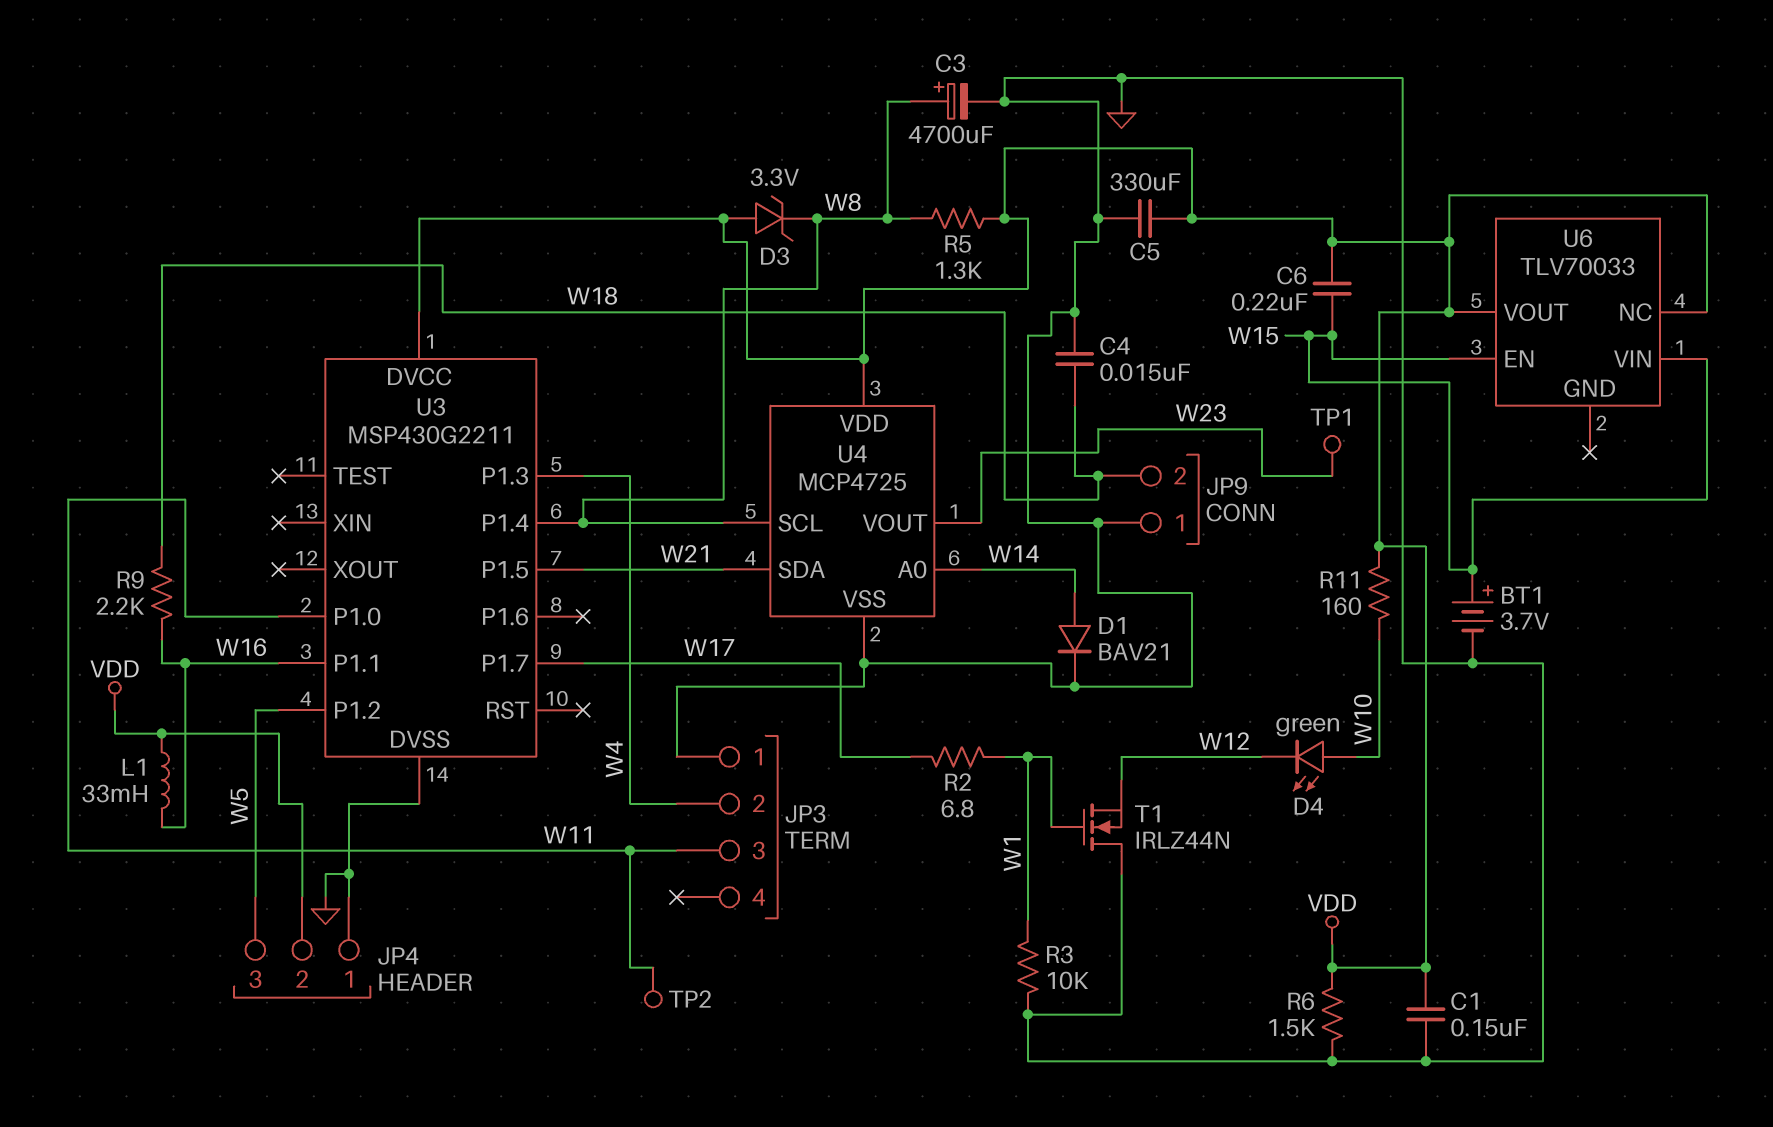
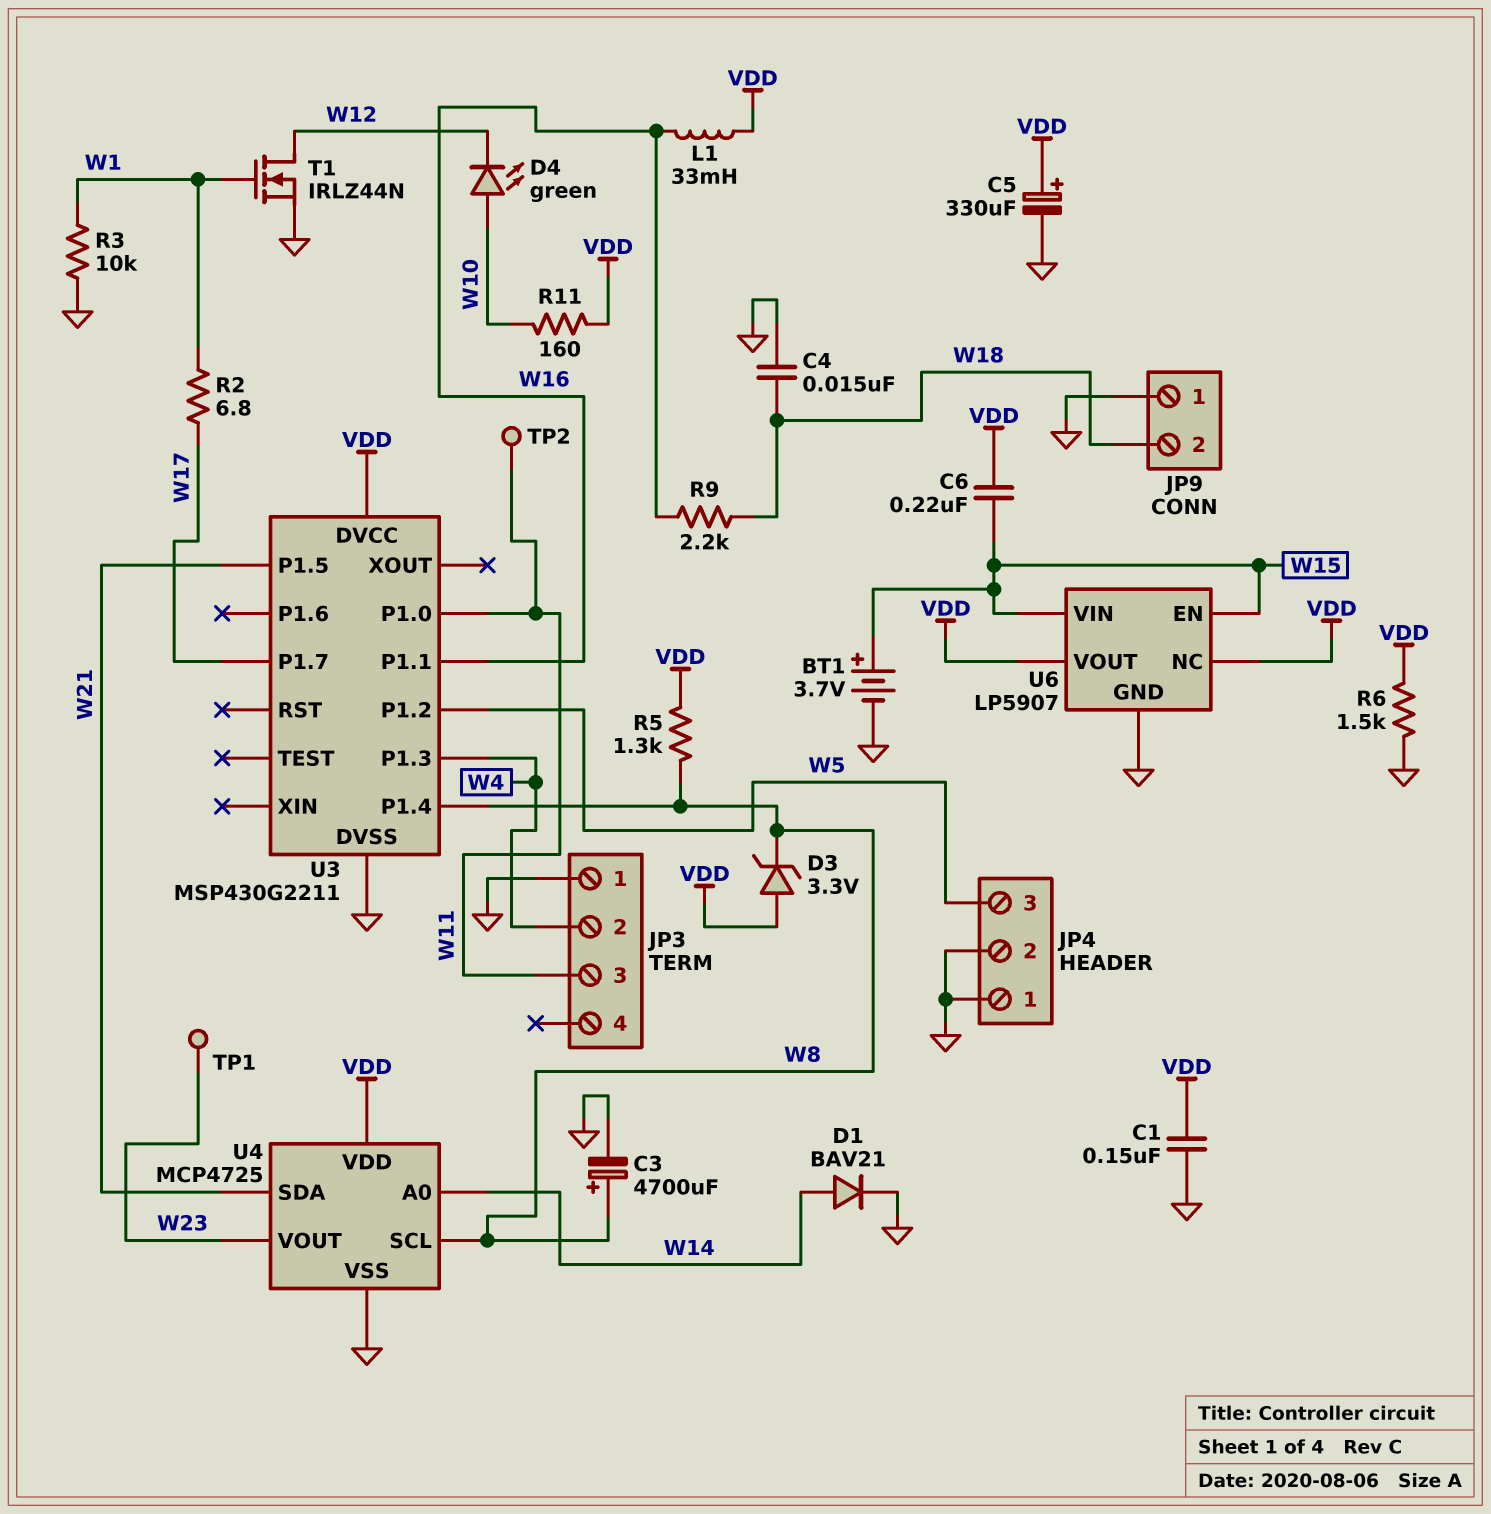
C5: 330uF (GND, VDD) -> 330uF (plus VDD, minus GND)
JP4 pin 2: VDD -> GND
T1: NMOS IRLZ44N (G W1, D GND, S W12) -> NMOS IRLZ44N (G W1, D W12, S GND)
U6: TLV70033 -> LP5907
U6 pin GND: none -> GND

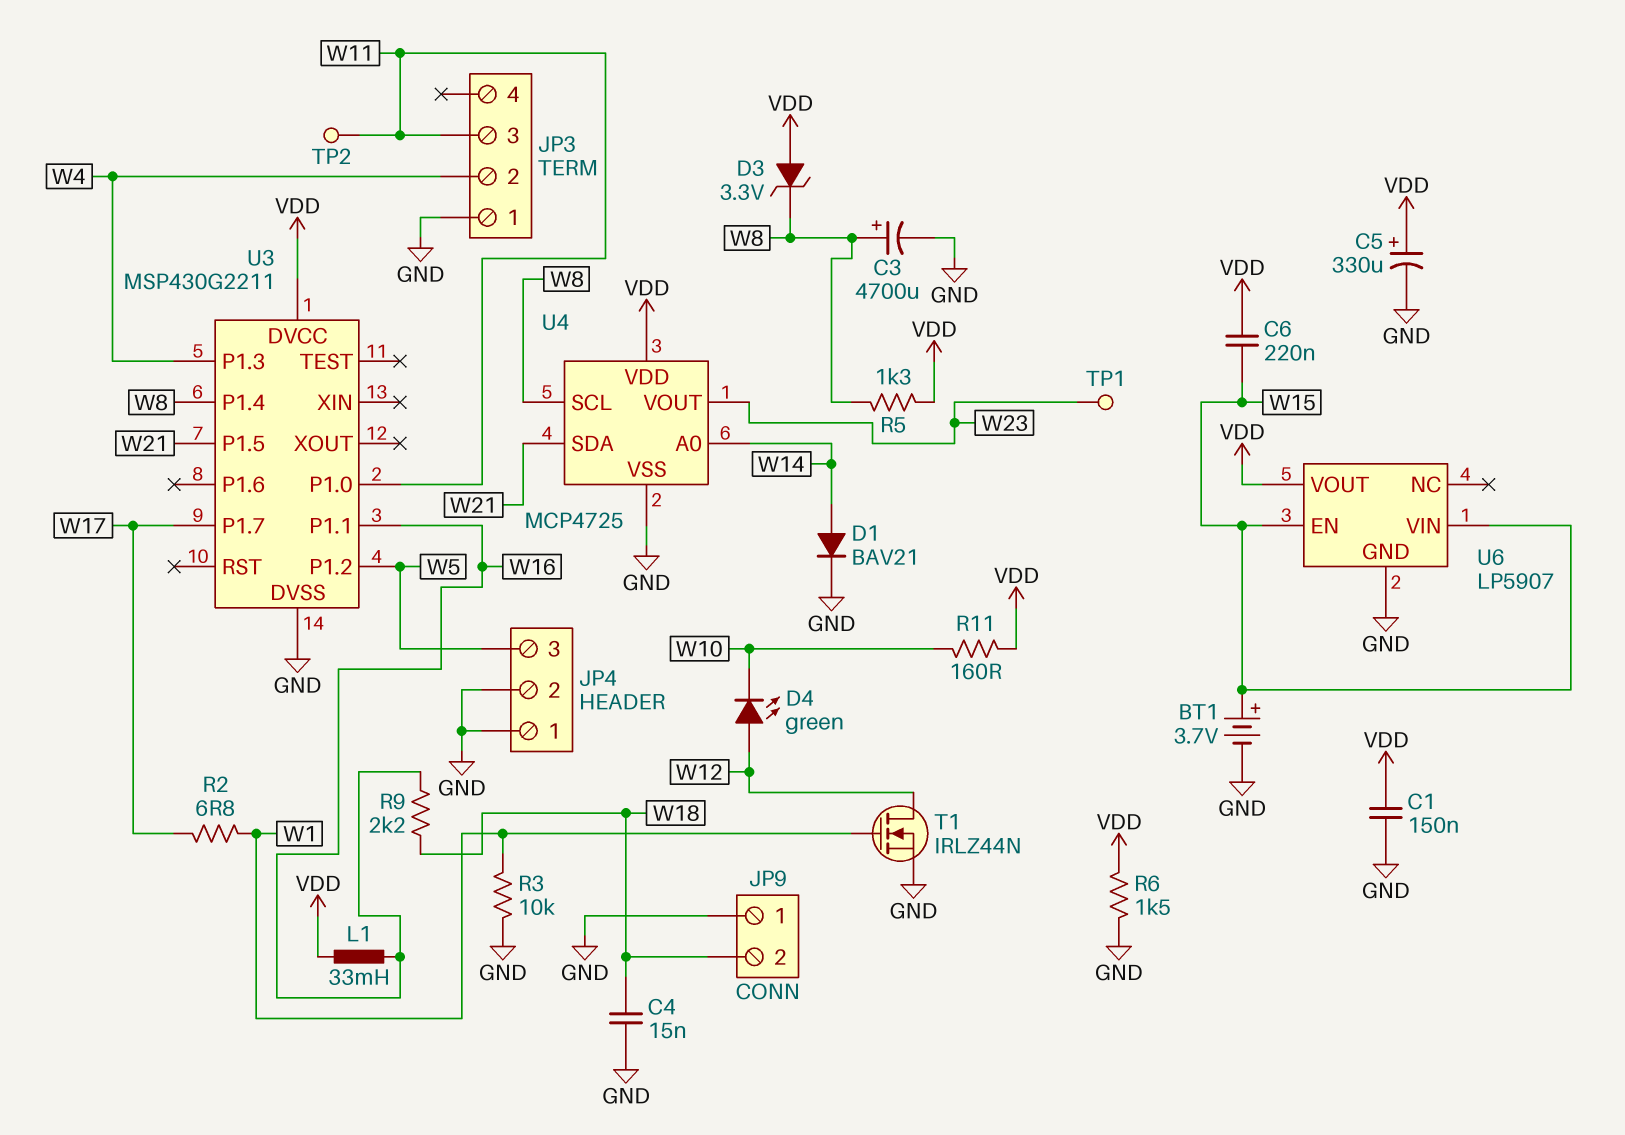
D4: LED green (A W10, K W12) -> LED green (A W12, K W10)
U6 pin NC: VDD -> none

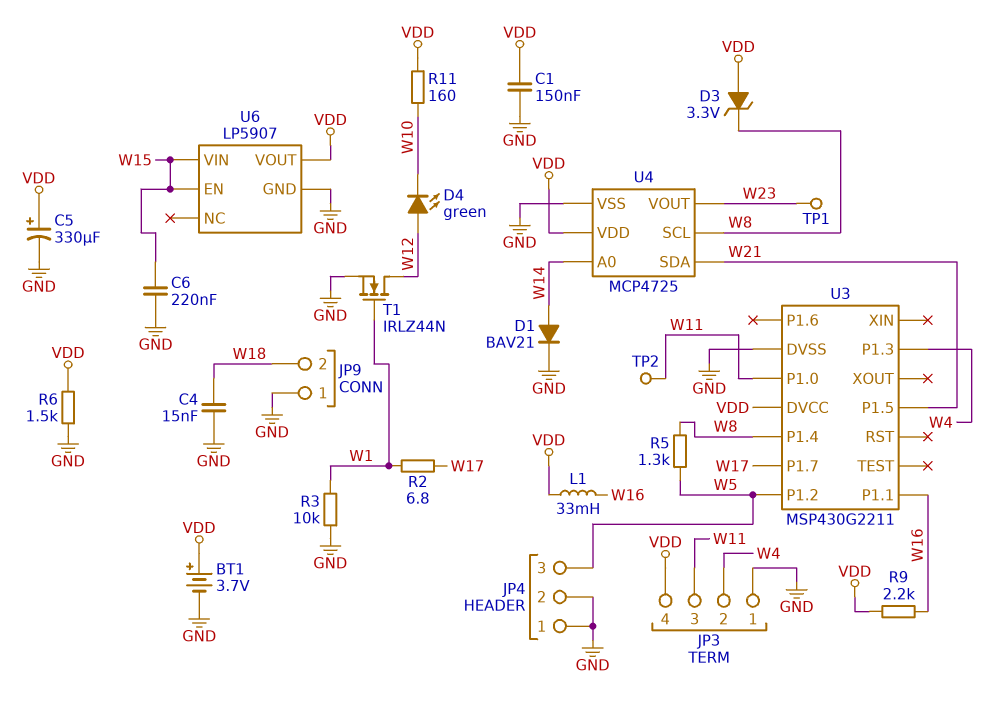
BT1: 3.7V (plus W15, minus GND) -> 3.7V (plus VDD, minus GND)
C3: 4700uF (plus W8, minus GND) -> none
C6: 220nF (VDD, W15) -> 220nF (GND, W15)
JP3 pin 4: none -> VDD
R5: 1.3k (VDD, W8) -> 1.3k (W5, W8)
R9: 2.2k (W16, W18) -> 2.2k (VDD, W16)

